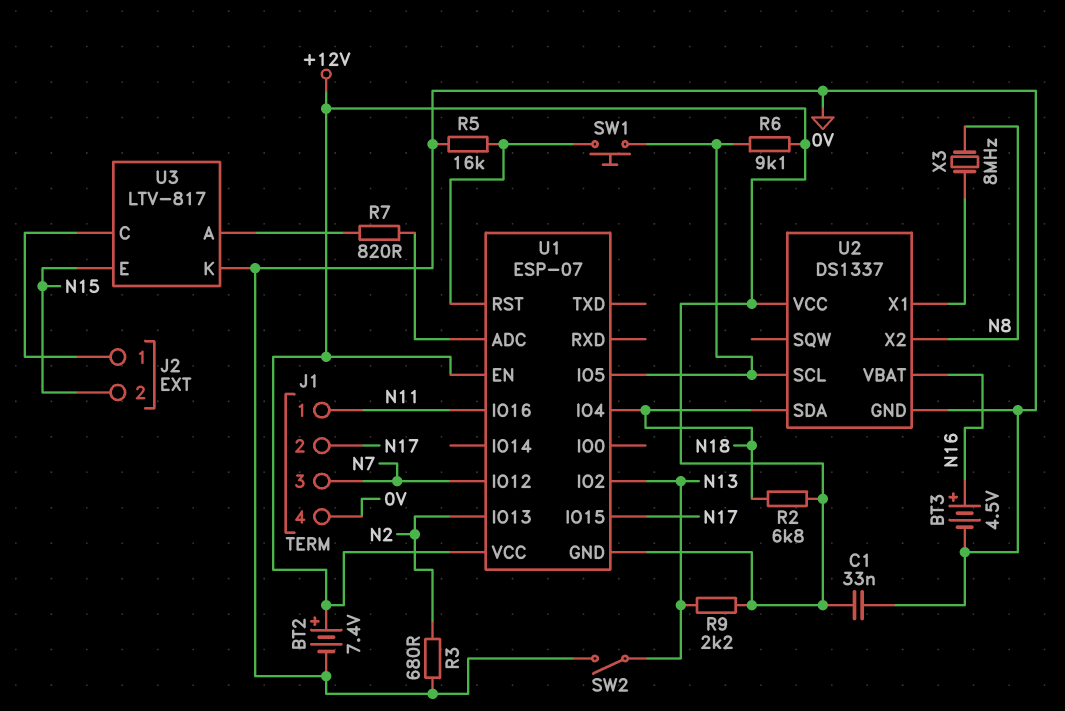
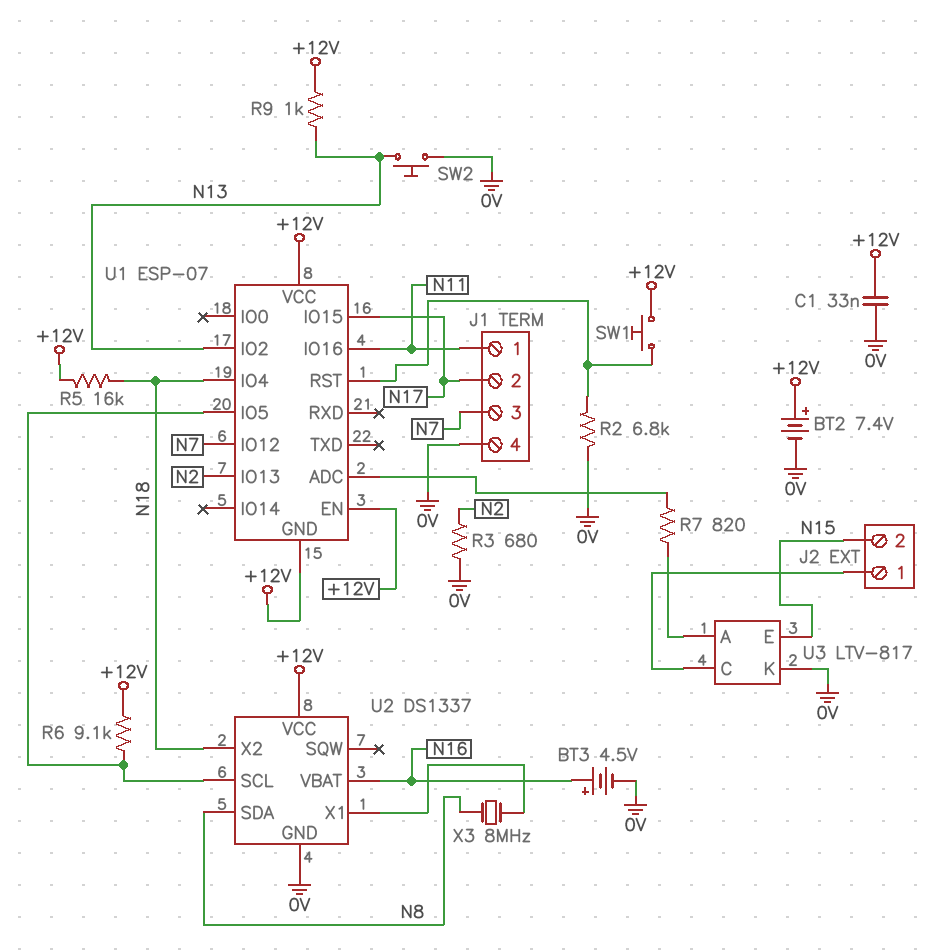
R2: 6.8k (+12V, N18) -> 6.8k (0V, U1/RST)
R5: 16k (0V, U1/RST) -> 16k (+12V, N18)
R9: 2.2k (+12V, N13) -> 1k (+12V, N13)
SW1: button (U1/IO5, U1/RST) -> button (+12V, U1/RST)
SW2: switch (0V, N13) -> button (0V, N13)
U2 pin SDA: N18 -> N8
U2 pin X2: N8 -> N18

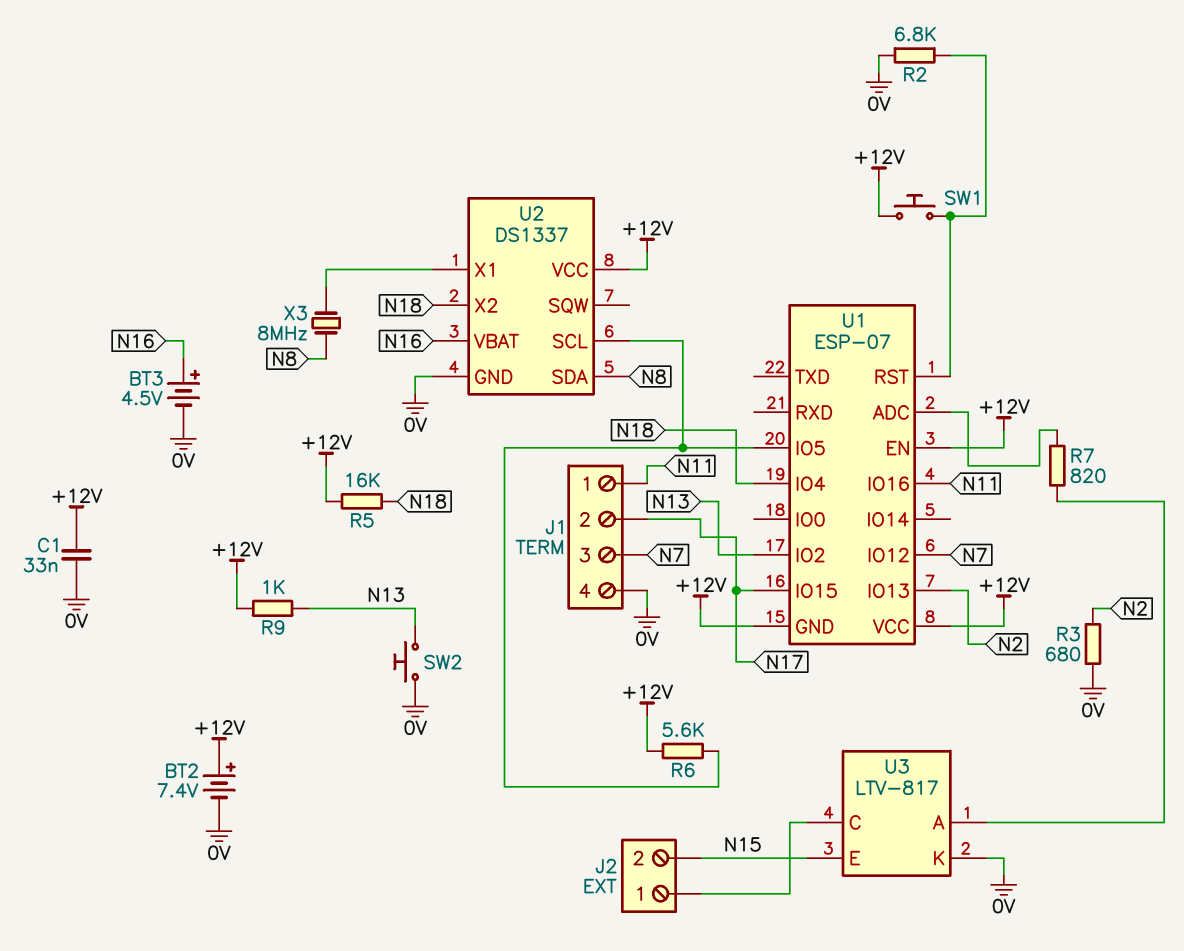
R6: 9.1k (+12V, U1/IO5) -> 5.6k (+12V, U1/IO5)

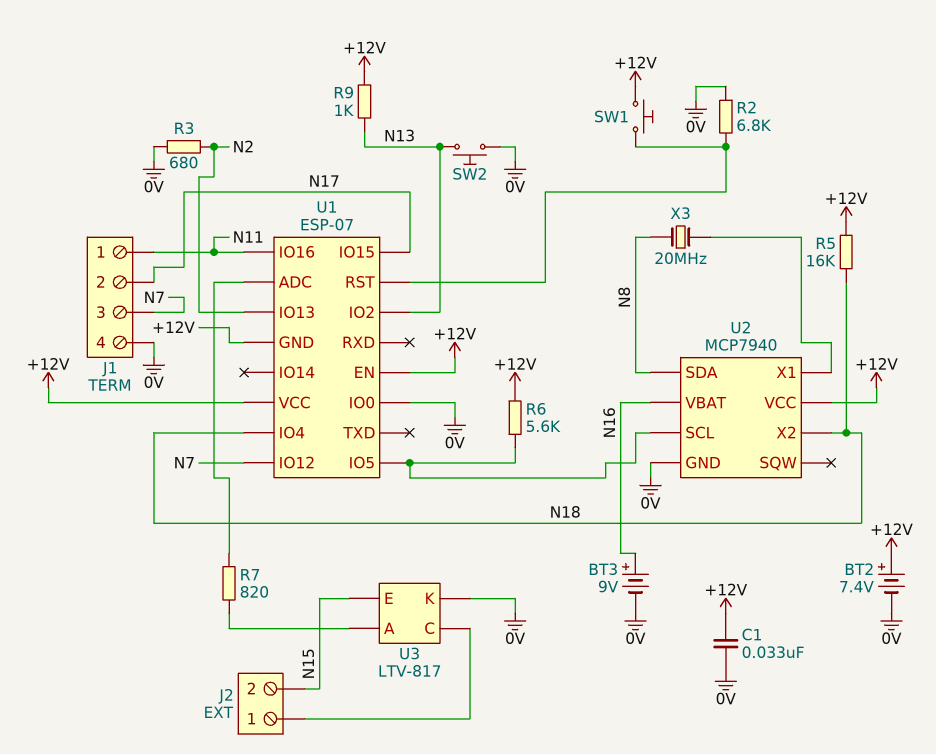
BT3: 4.5V (plus N16, minus 0V) -> 9V (plus N16, minus 0V)
U1 pin IO0: none -> 0V
U2: DS1337 -> MCP7940
X3: 8MHz (N8, U2/X1) -> 20MHz (N8, U2/X1)

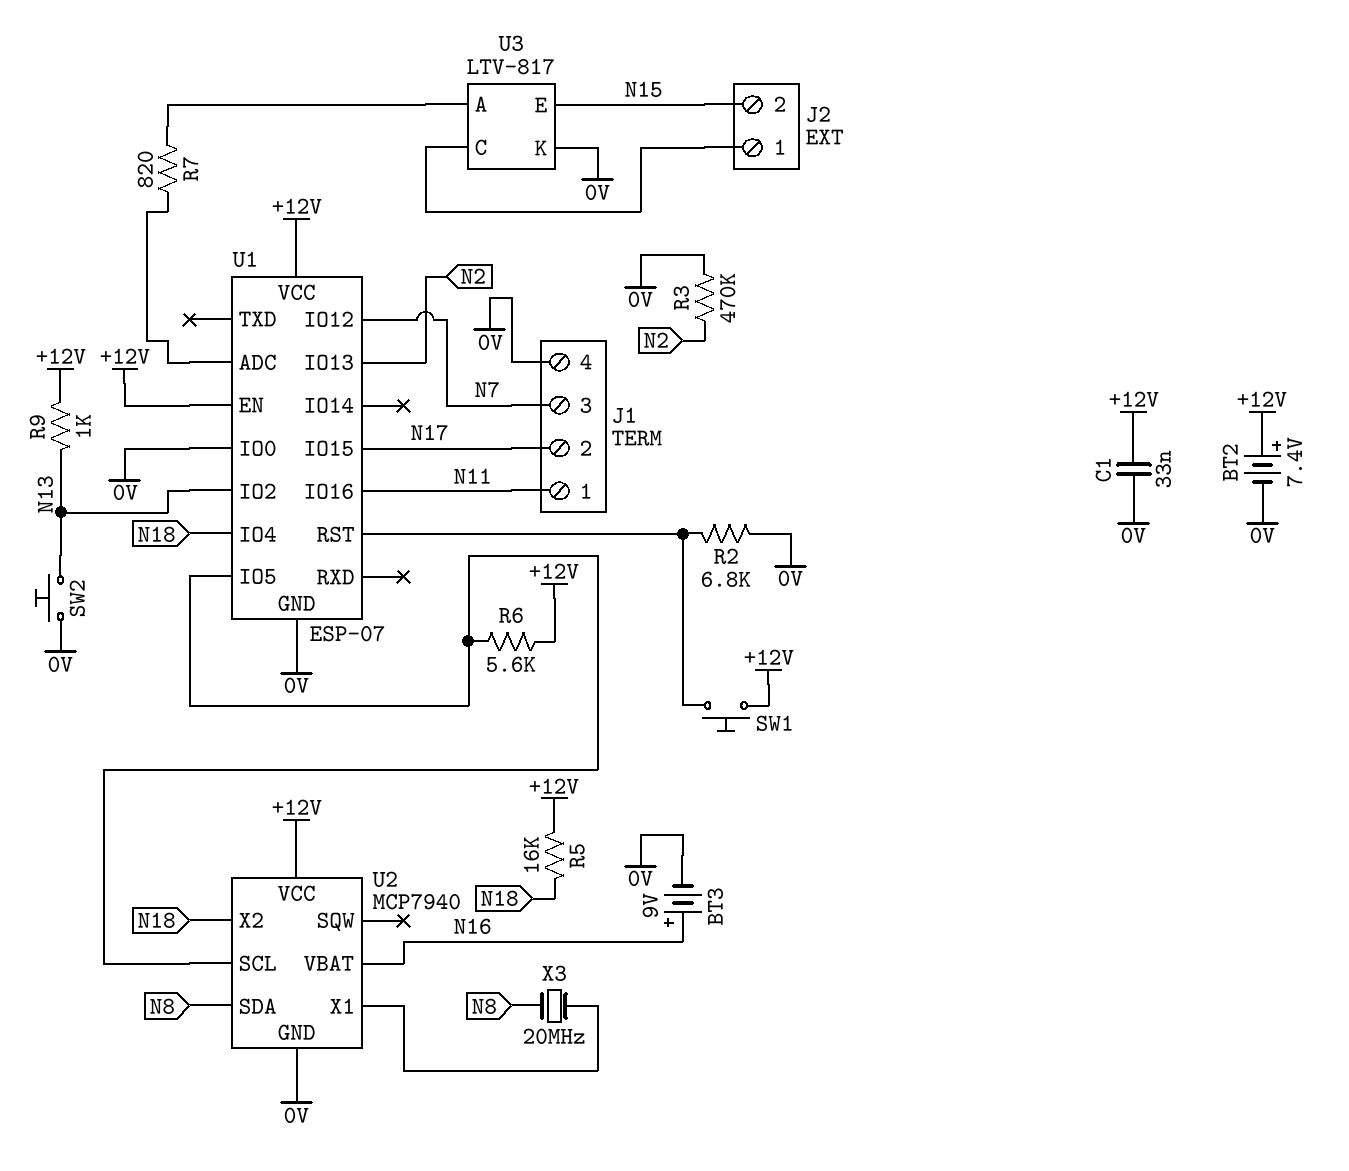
R3: 680 (0V, N2) -> 470k (0V, N2)
U1 pin GND: +12V -> 0V

